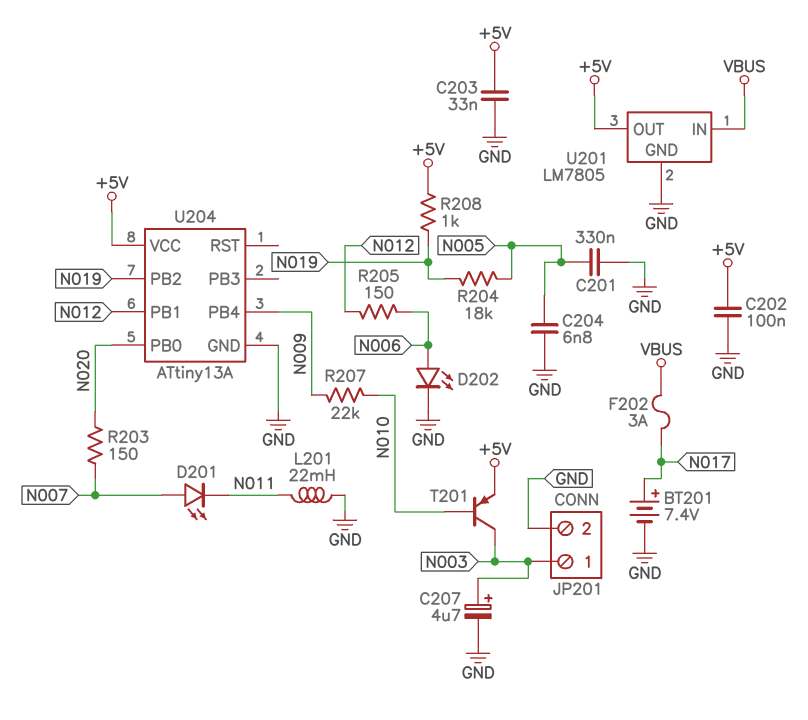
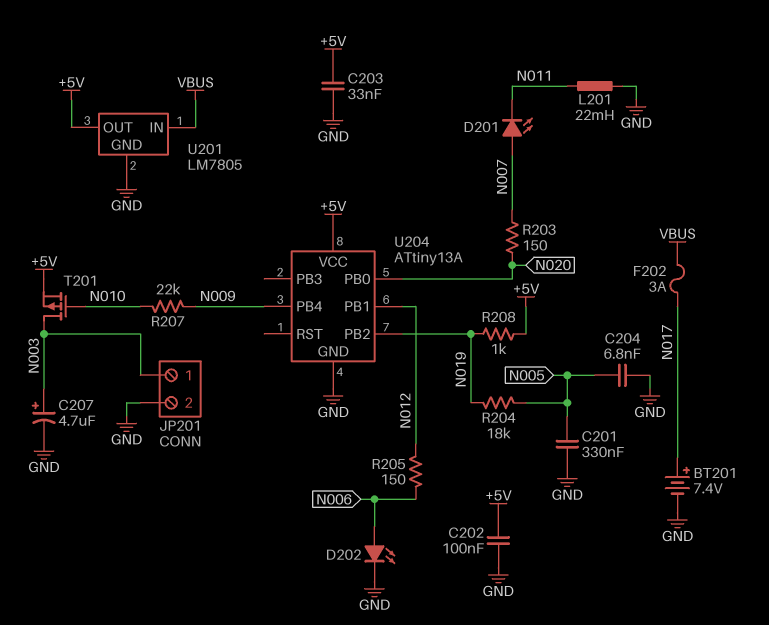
T201: PNP (B N010, C N003, E +5V) -> PMOS (G N010, D N003, S +5V)

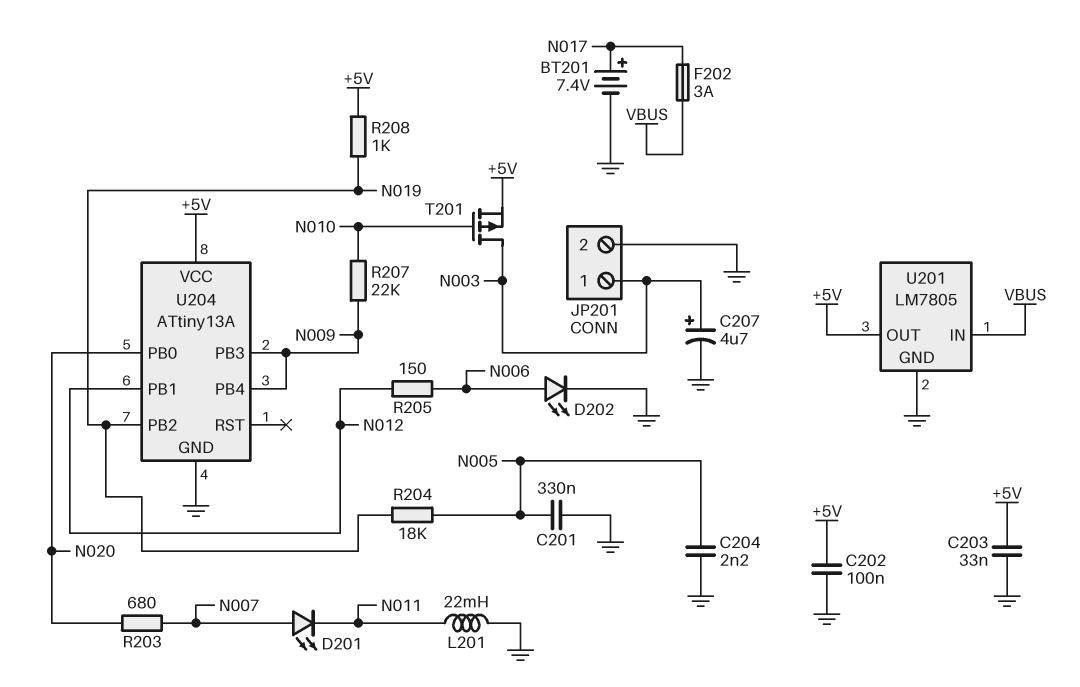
C204: 6.8nF (GND, N005) -> 2.2nF (GND, N005)
R203: 150 (N007, N020) -> 680 (N007, N020)
U204 pin PB3: none -> N009

